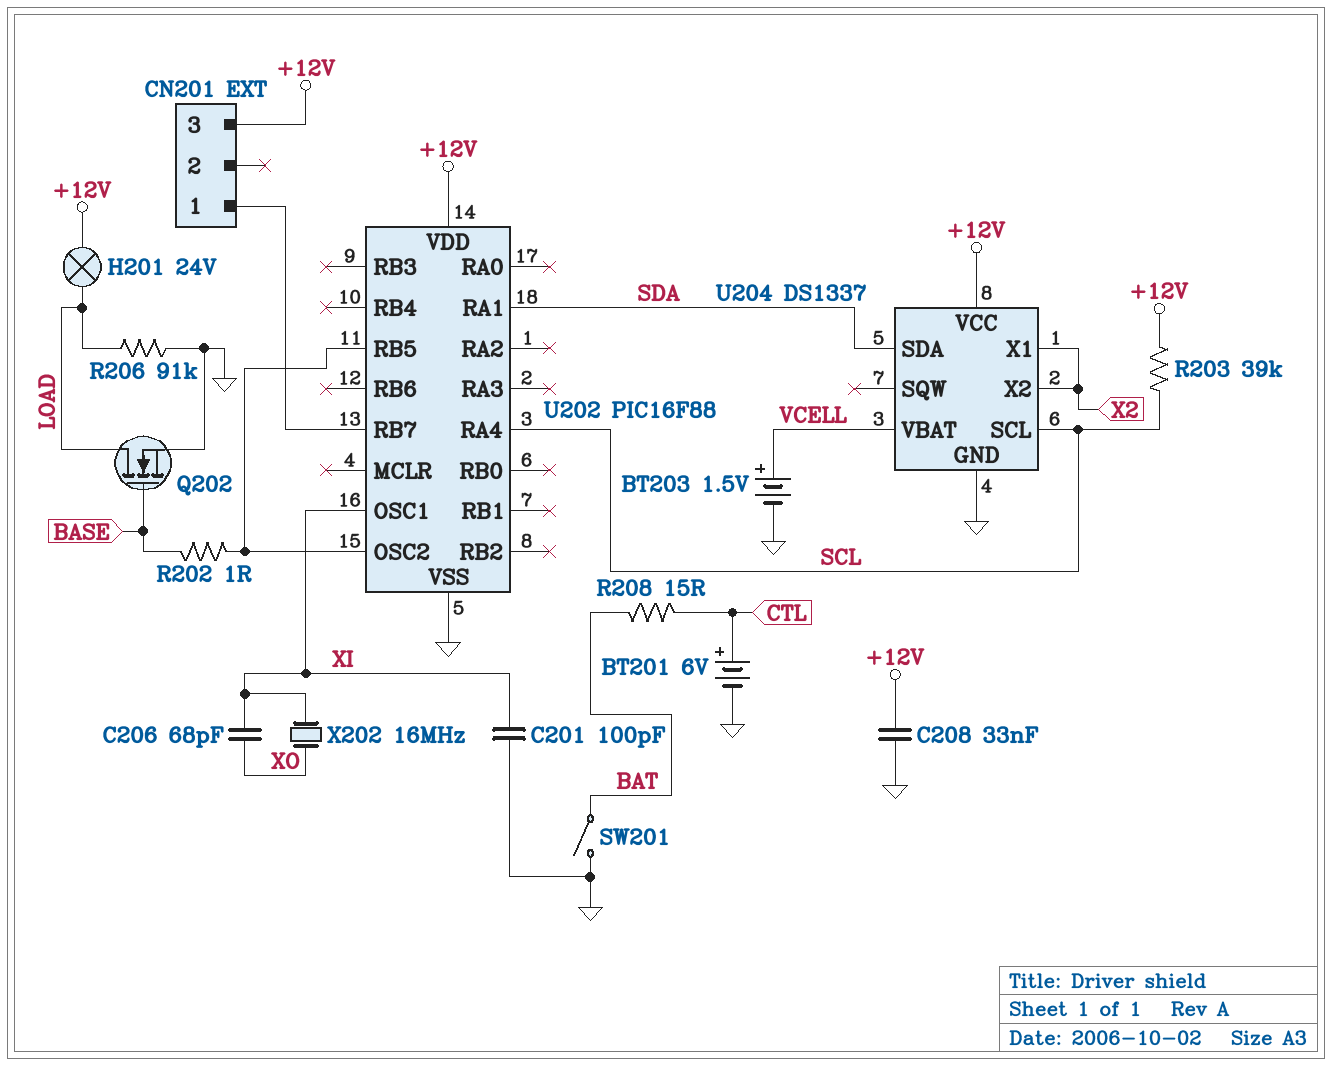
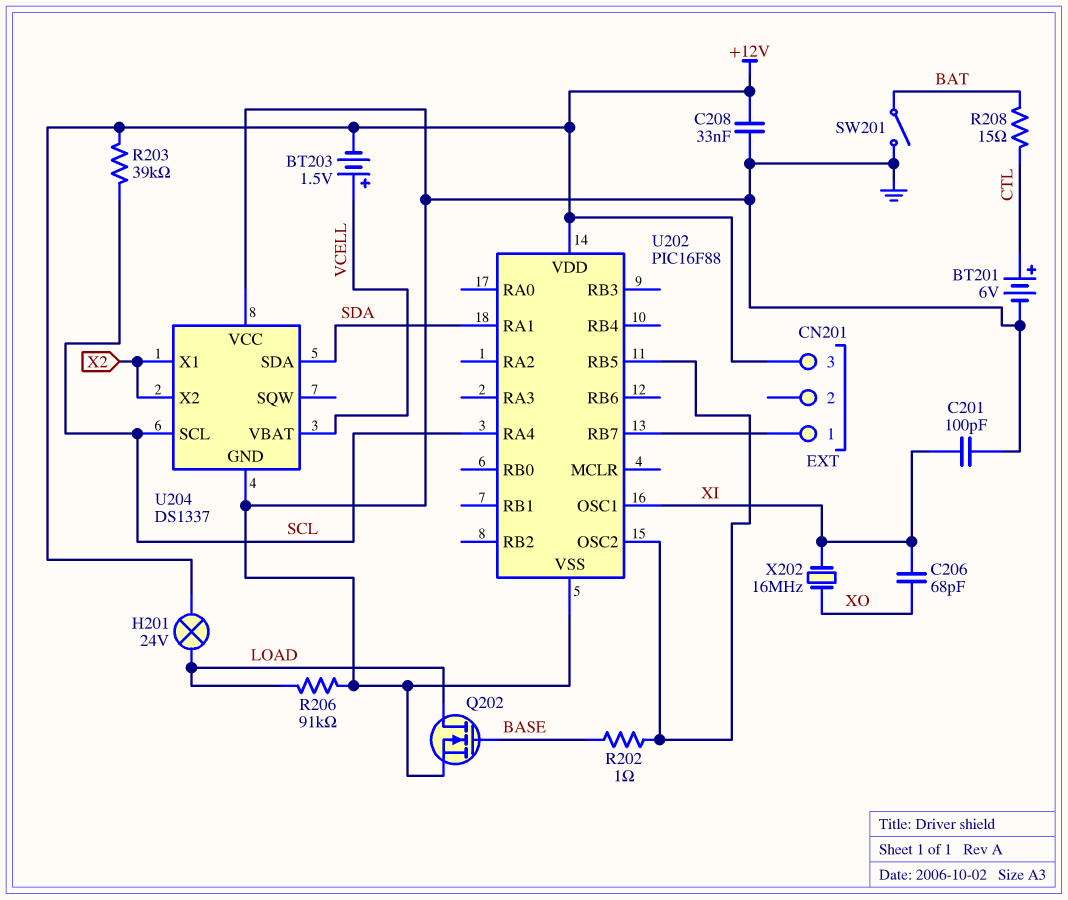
BT203: 1.5V (plus VCELL, minus GND) -> 1.5V (plus VCELL, minus +12V)
U204 pin VCC: +12V -> GND

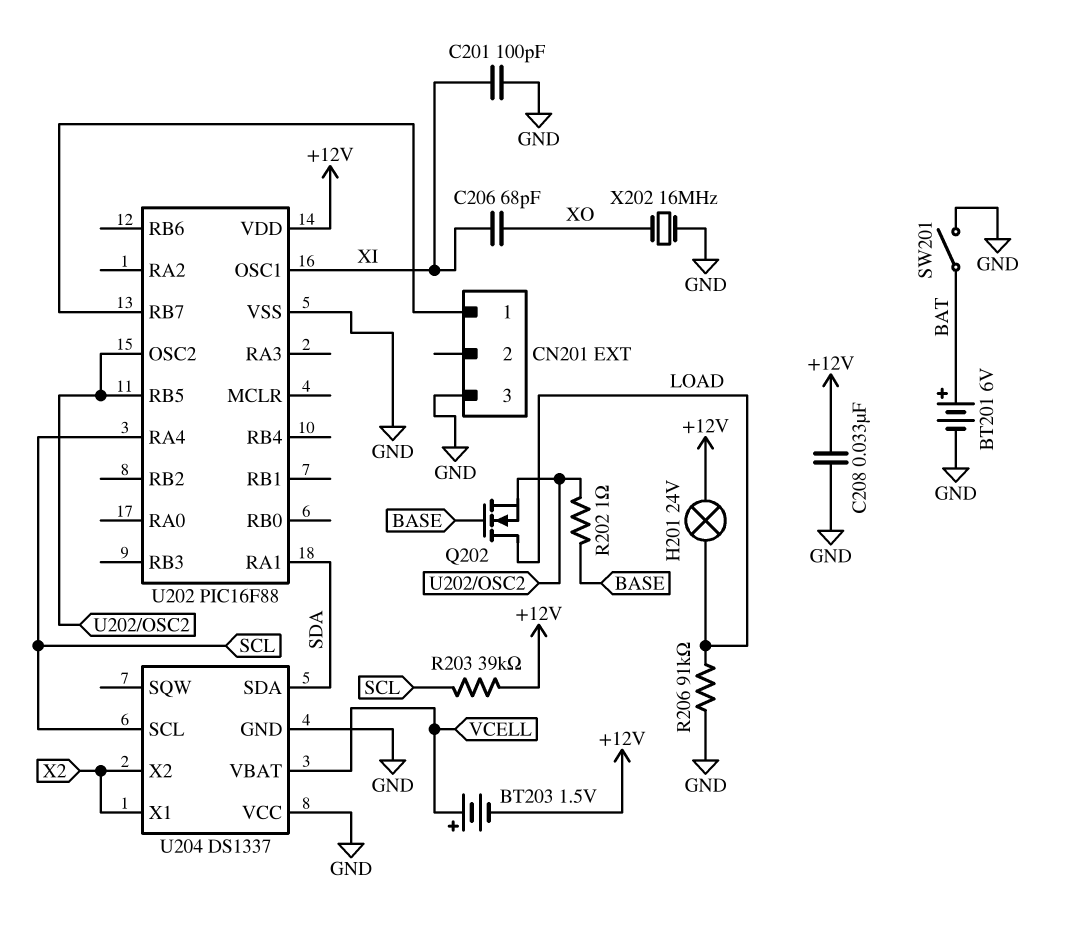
BT201: 6V (plus CTL, minus GND) -> 6V (plus BAT, minus GND)
CN201 pin 3: +12V -> GND
Q202: NMOS (G BASE, D LOAD, S GND) -> NMOS (G BASE, D LOAD, S U202/OSC2)
R208: 15 (BAT, CTL) -> none
X202: 16MHz (XI, XO) -> 16MHz (GND, XO)

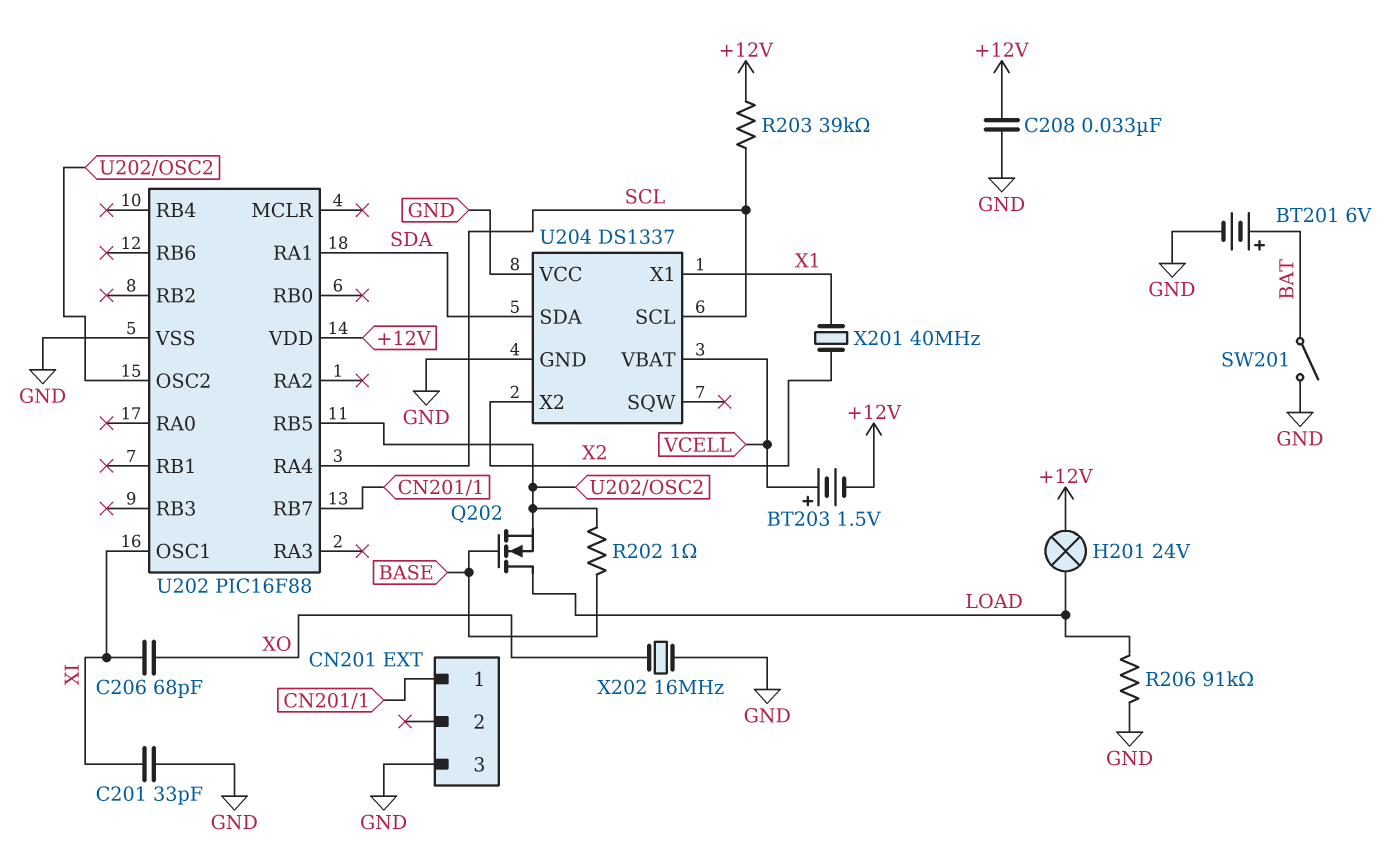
C201: 100pF (GND, XI) -> 33pF (GND, XI)
U204 pin X1: X2 -> X1
X201: none -> 40MHz (X1, X2)

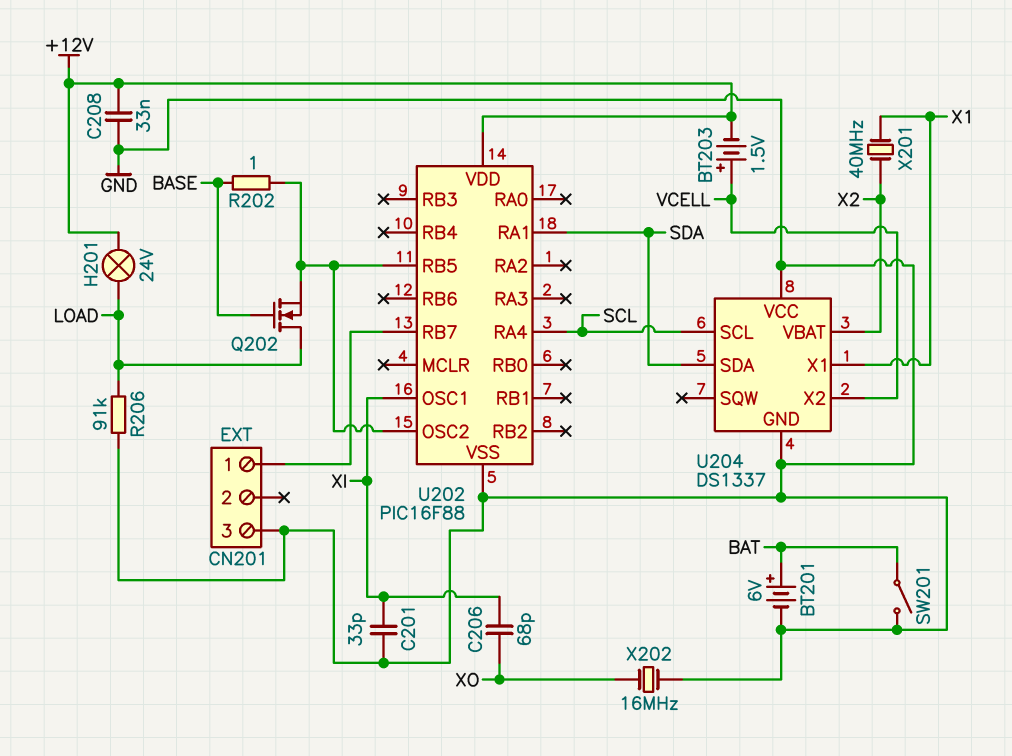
R203: 39k (+12V, SCL) -> none
U204 pin VBAT: VCELL -> X2
U204 pin X2: X2 -> VCELL

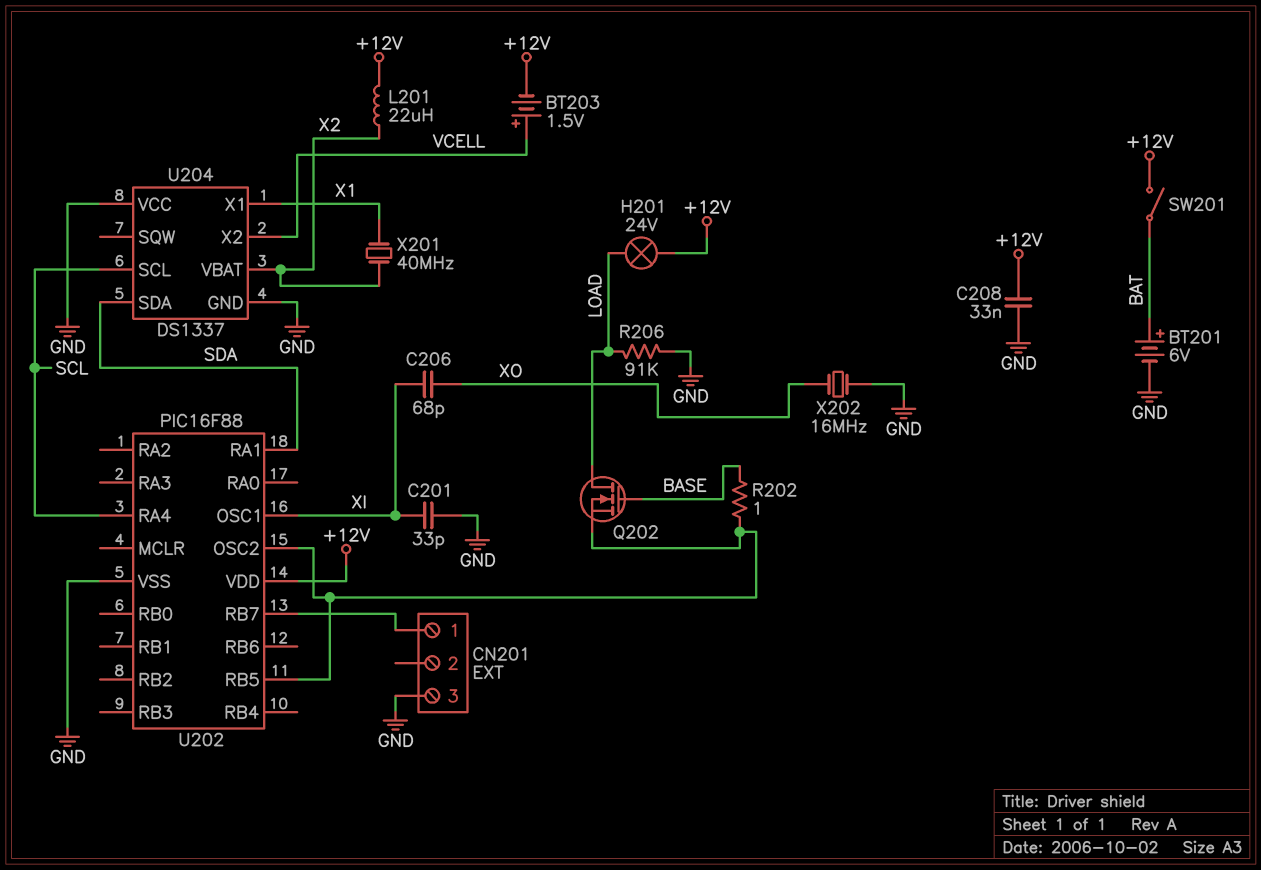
L201: none -> 22uH (+12V, X2)
SW201: switch (BAT, GND) -> switch (+12V, BAT)

